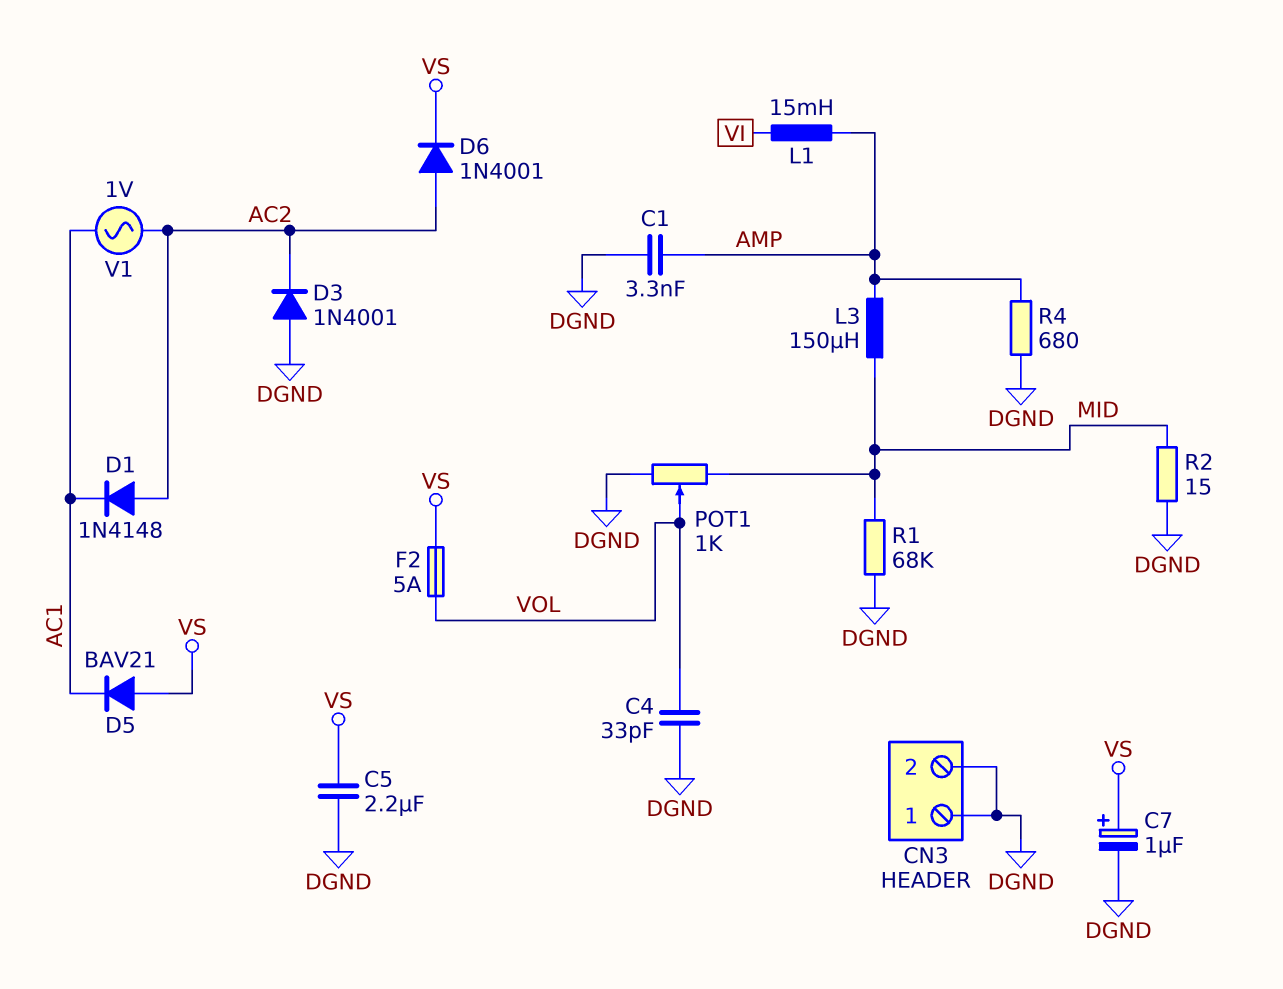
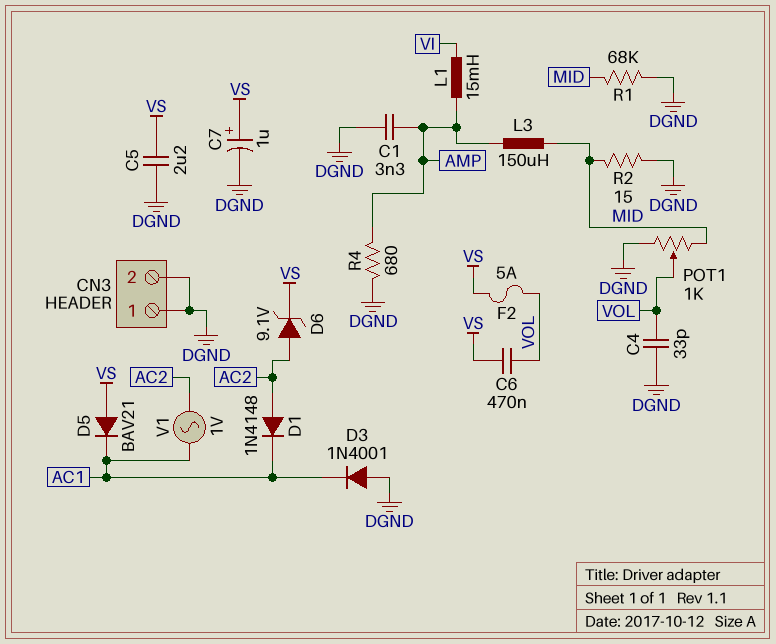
C6: none -> 470nF (VOL, VS)
D3: diode 1N4001 (A DGND, K AC2) -> diode 1N4001 (A DGND, K AC1)
D6: diode 1N4001 (A AC2, K VS) -> zener 9.1V (A AC2, K VS)

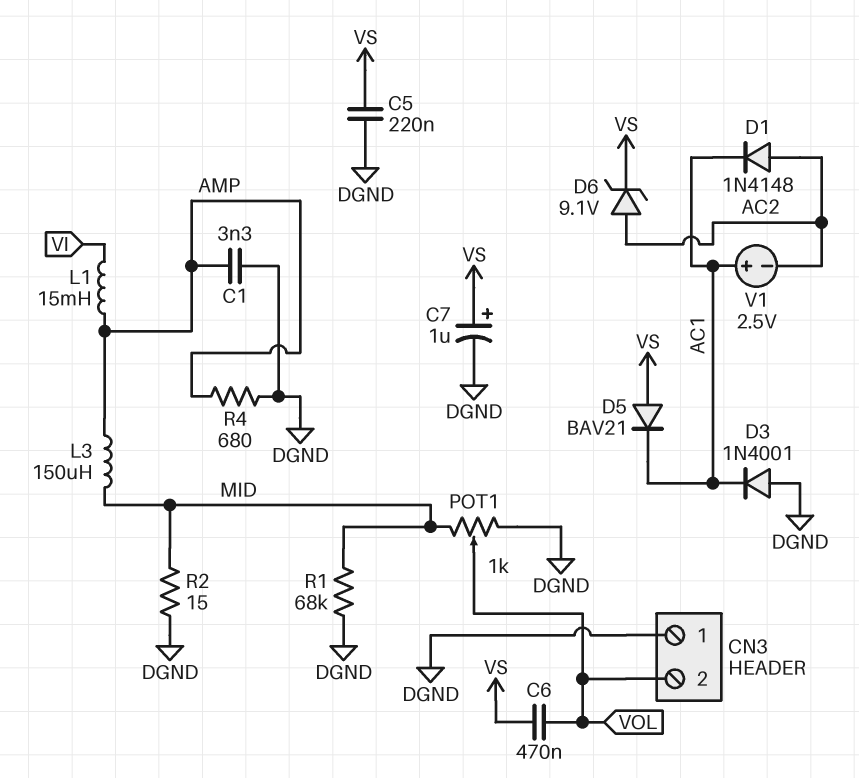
C4: 33pF (DGND, VOL) -> none
C5: 2.2uF (DGND, VS) -> 220nF (DGND, VS)
CN3 pin 2: DGND -> VOL
F2: 5A (VOL, VS) -> none
V1: AC 1V (AC1, AC2) -> 2.5V (plus AC1, minus AC2)

